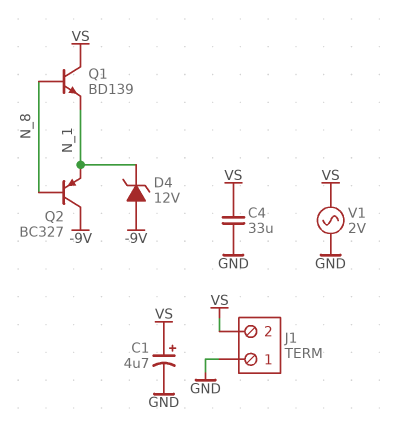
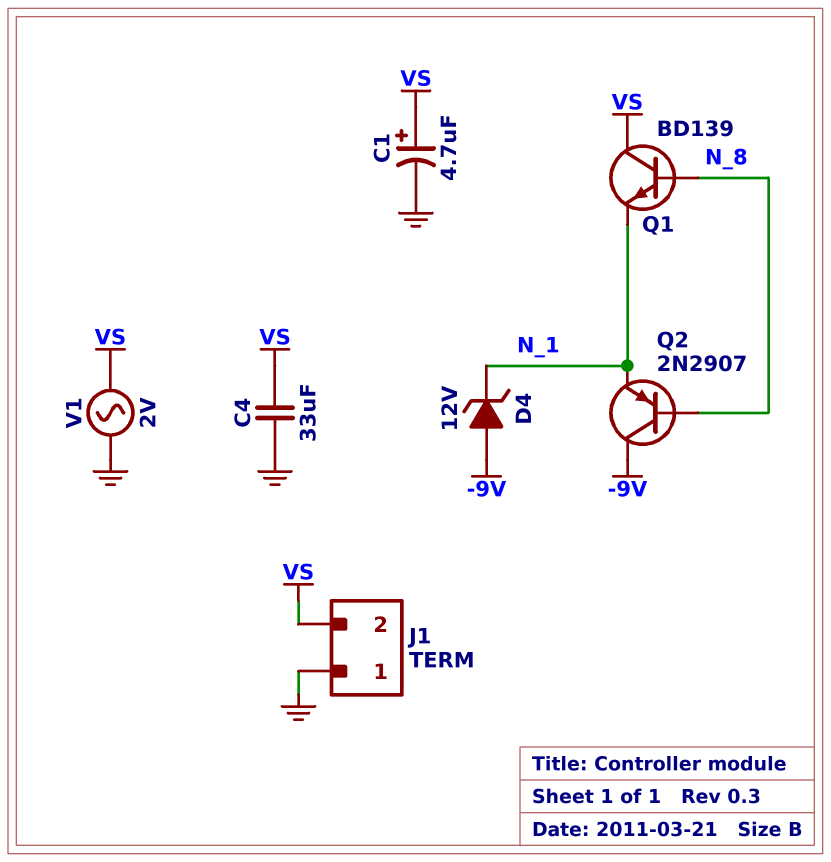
Q2: PNP BC327 (B N_8, C -9V, E N_1) -> PNP 2N2907 (B N_8, C -9V, E N_1)

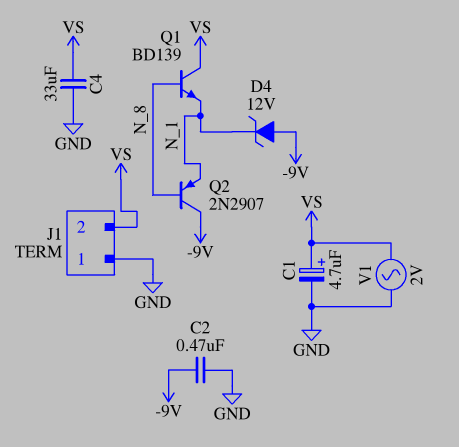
C2: none -> 470nF (-9V, GND)

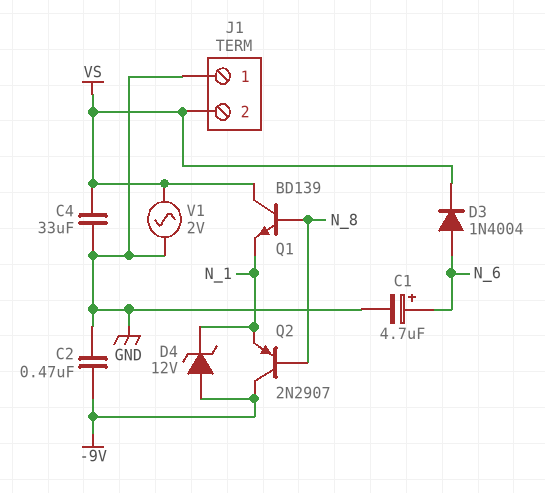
C1: 4.7uF (plus VS, minus GND) -> 4.7uF (plus N_6, minus GND)
D3: none -> diode 1N4004 (A N_6, K VS)

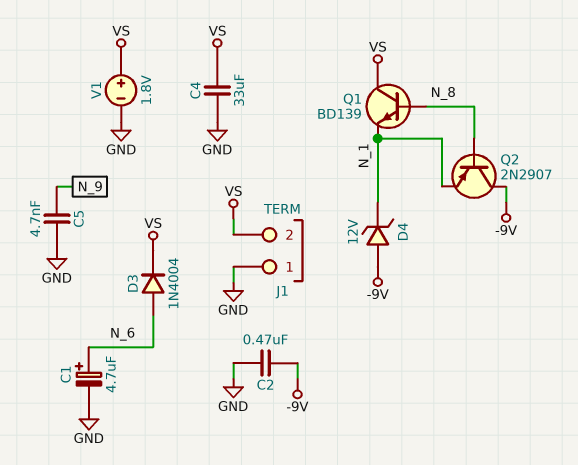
C5: none -> 4.7nF (GND, N_9)
V1: AC 2V (GND, VS) -> 1.8V (plus VS, minus GND)

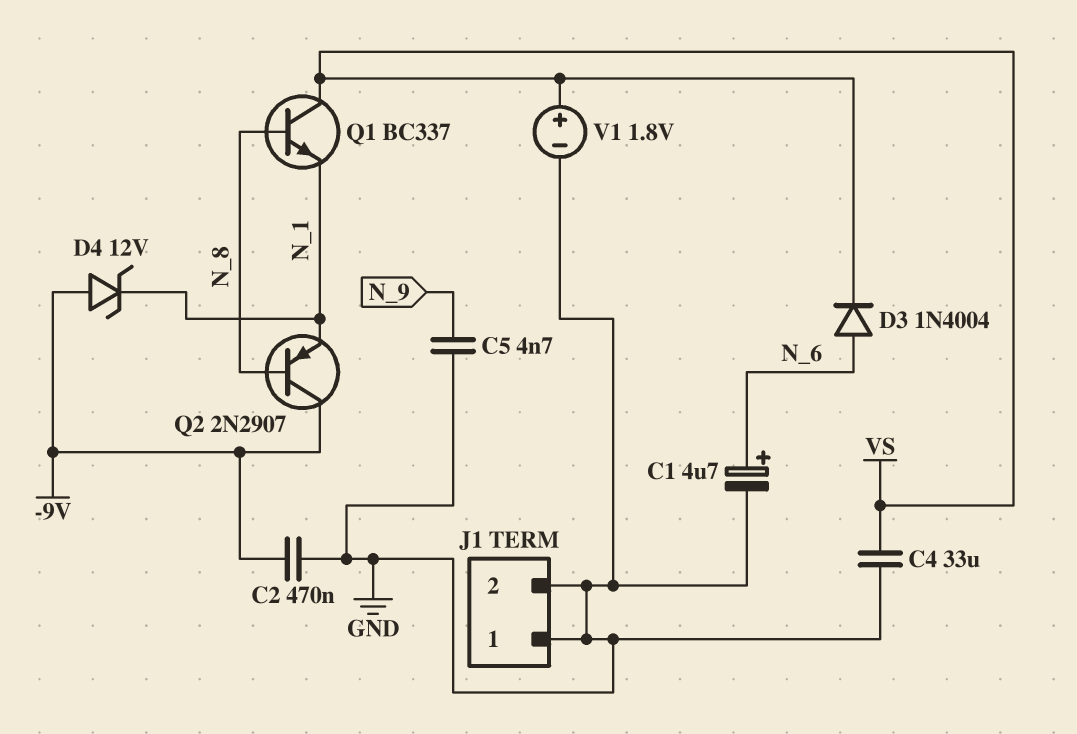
J1 pin 2: VS -> GND
Q1: NPN BD139 (B N_8, C VS, E N_1) -> NPN BC337 (B N_8, C VS, E N_1)

